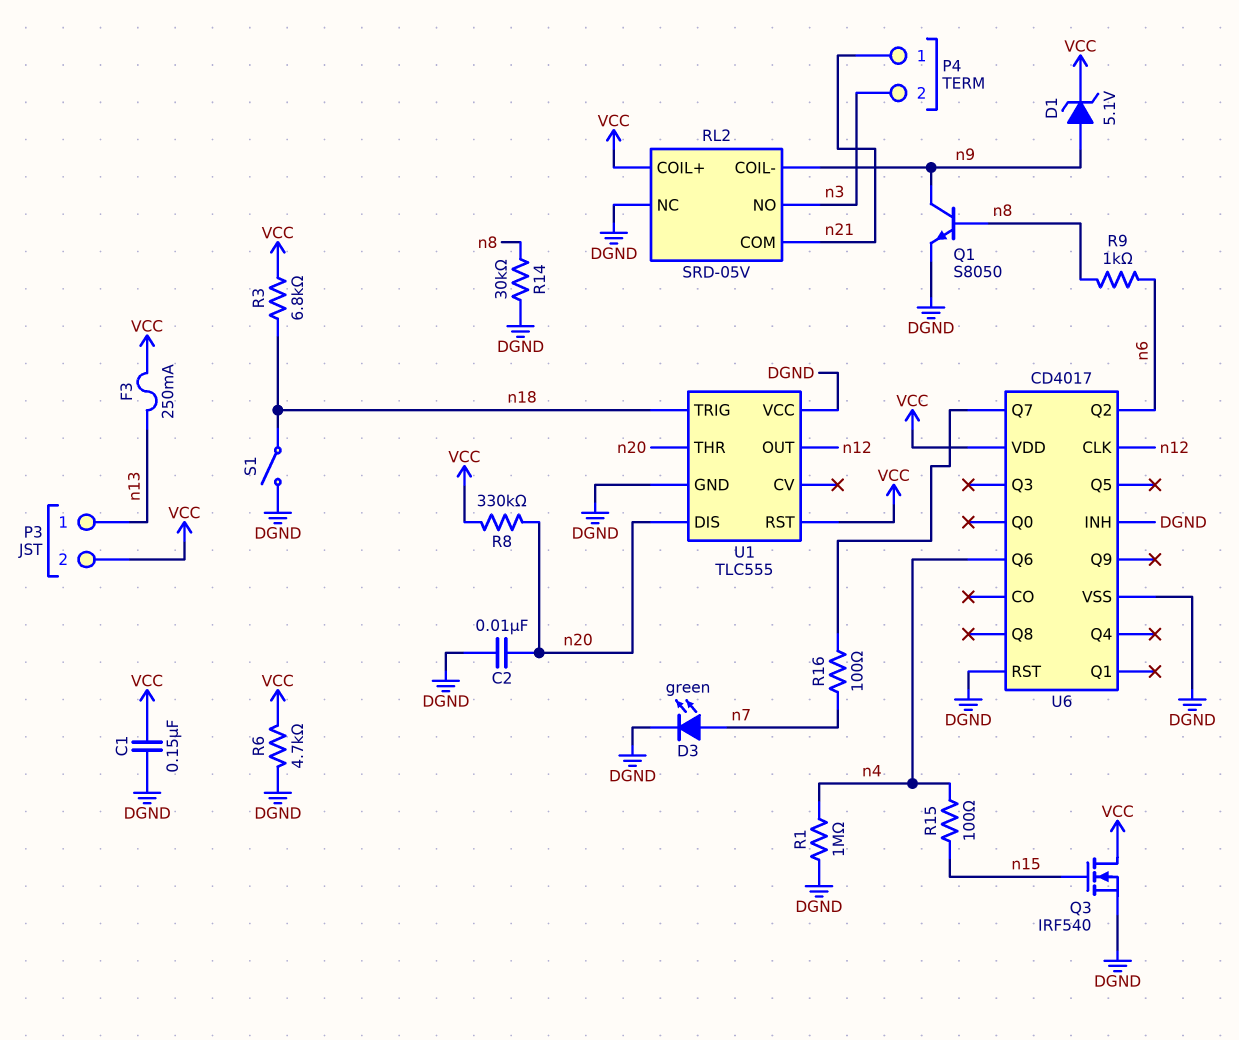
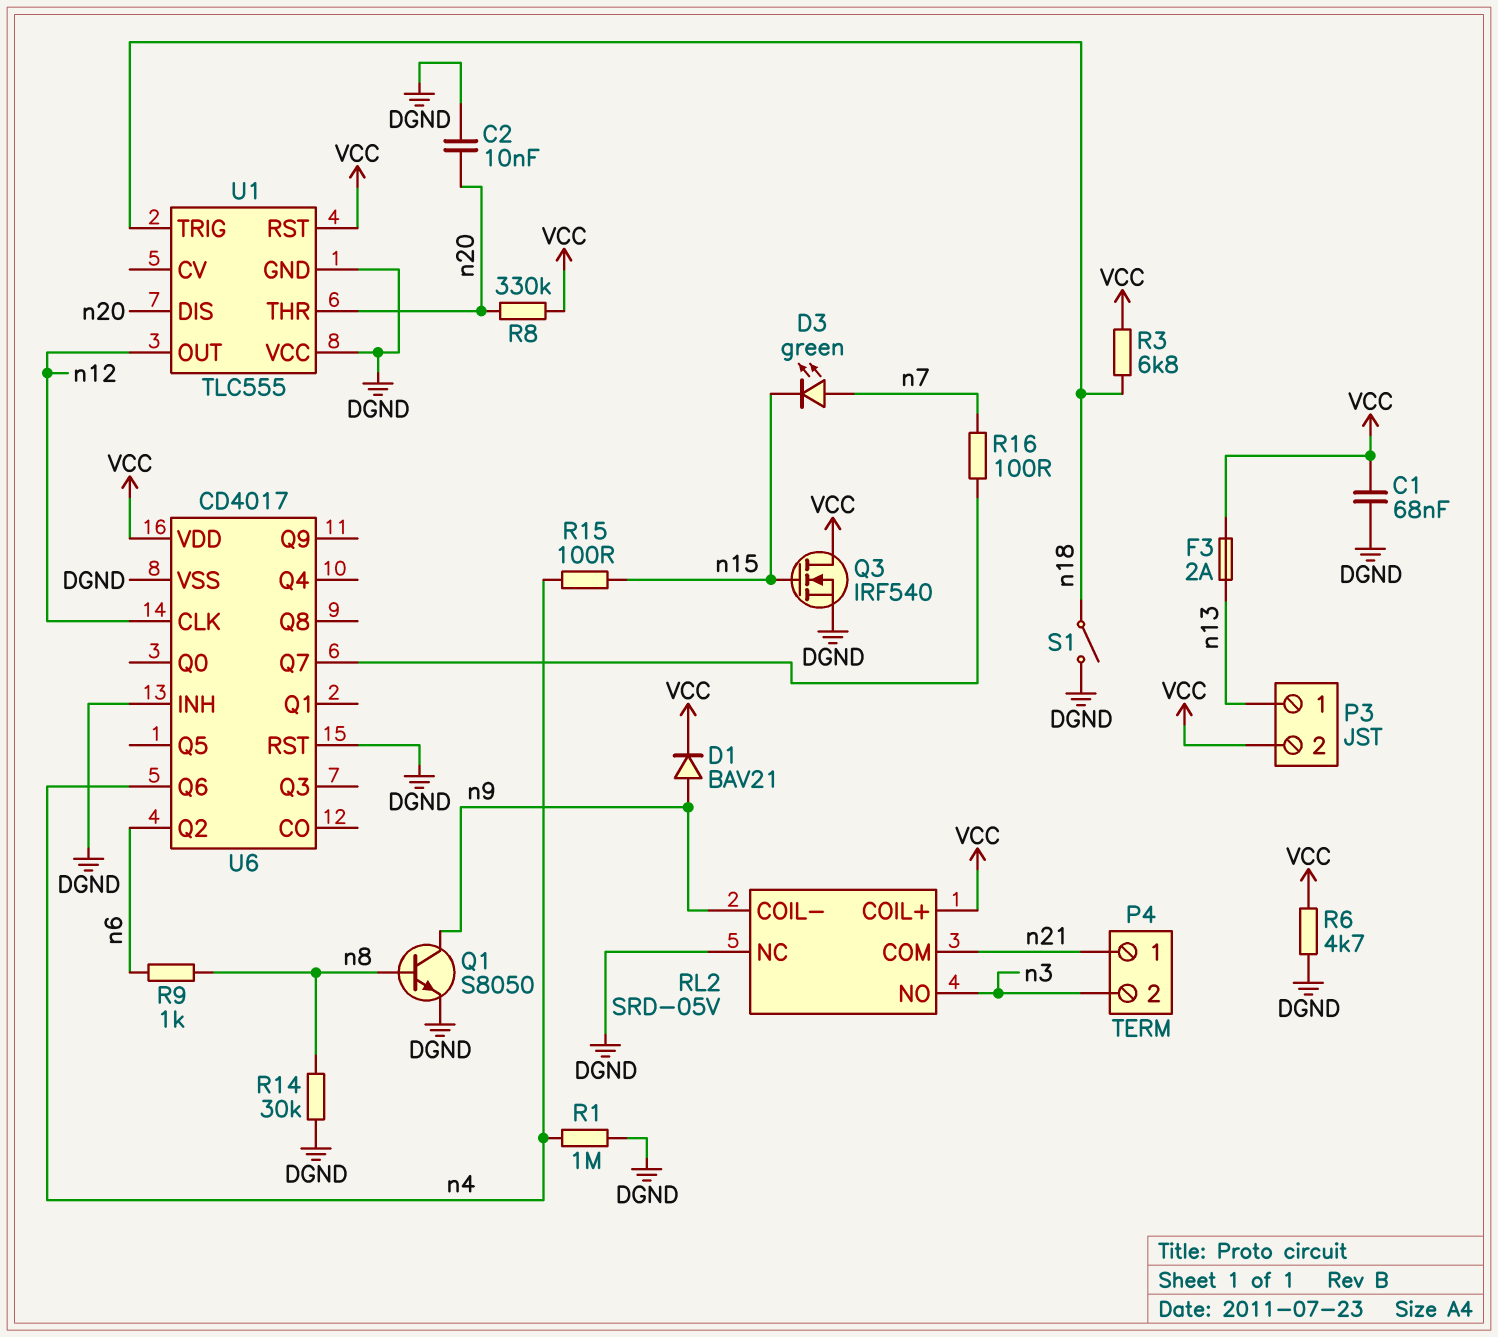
C1: 150nF (DGND, VCC) -> 68nF (DGND, VCC)
D1: zener 5.1V (A n9, K VCC) -> diode BAV21 (A n9, K VCC)
D3: LED green (A n7, K DGND) -> LED green (A n7, K n15)
F3: 250mA (VCC, n13) -> 2A (VCC, n13)

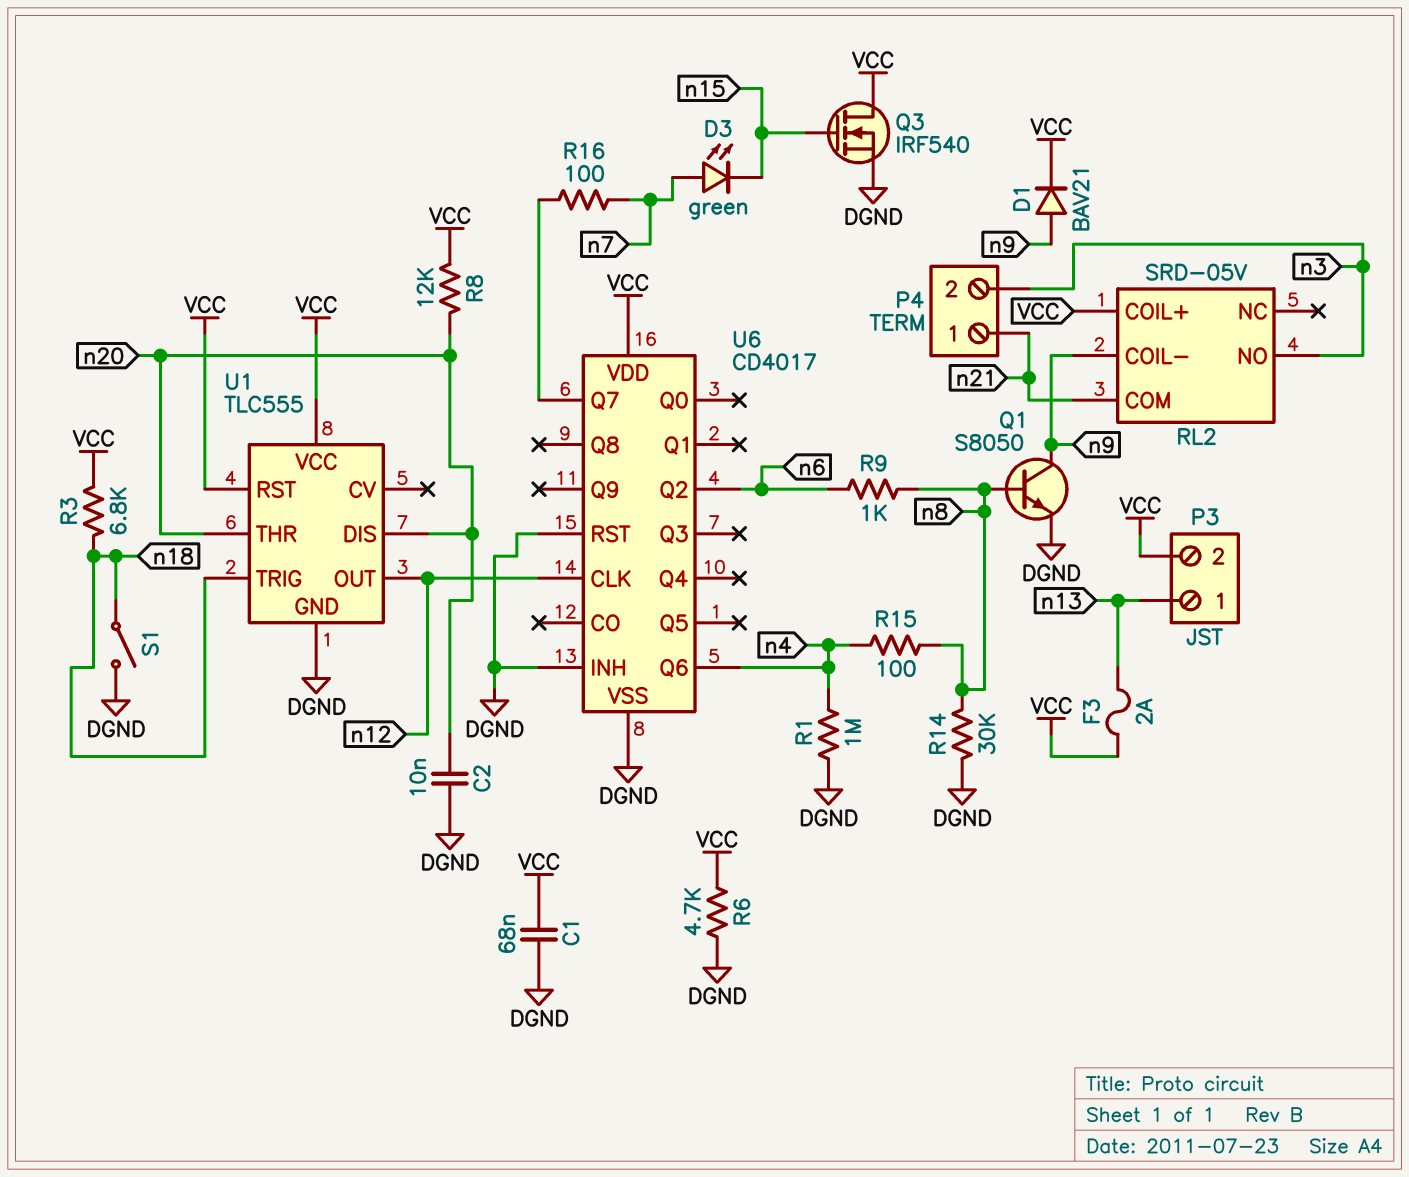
R8: 330k (VCC, n20) -> 12k (VCC, n20)
R15: 100 (n4, n15) -> 100 (n4, n8)
RL2 pin NC: DGND -> none
U1 pin VCC: DGND -> VCC

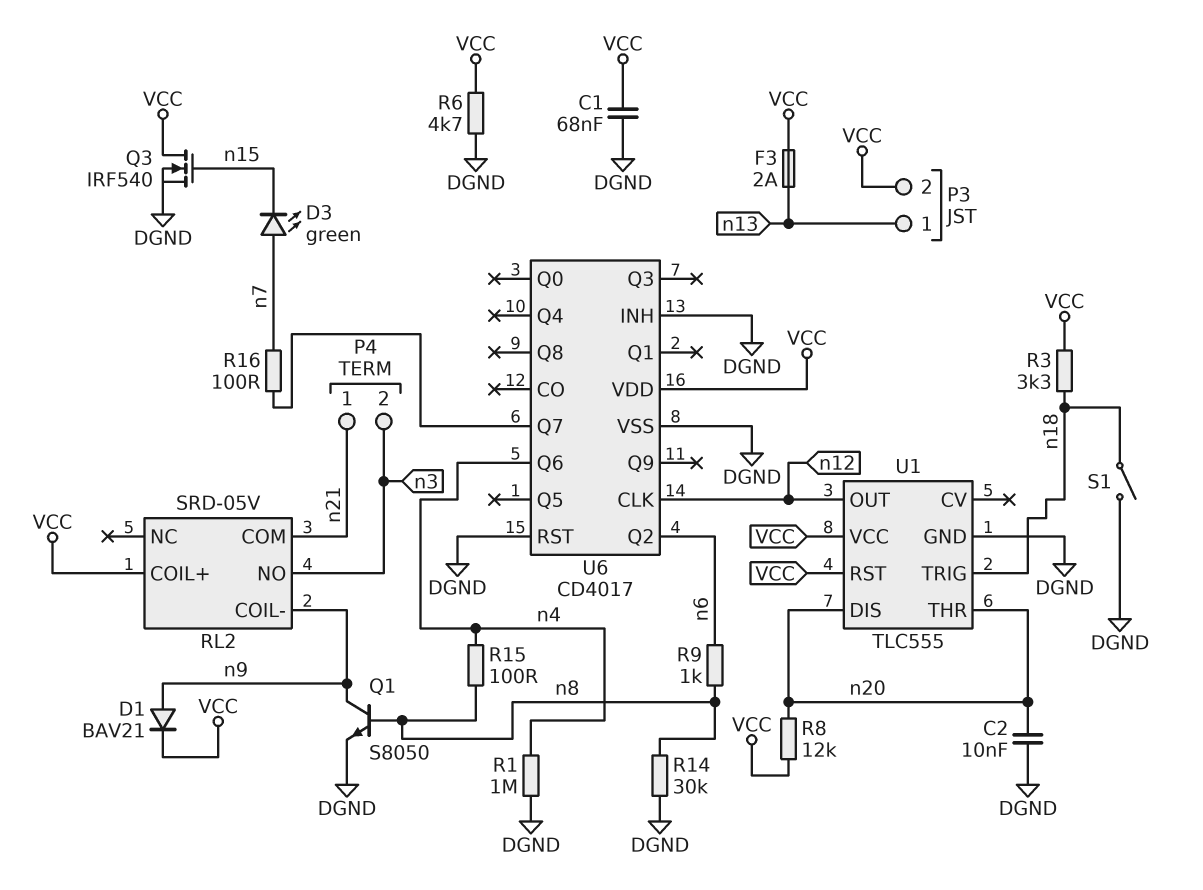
R3: 6.8k (VCC, n18) -> 3.3k (VCC, n18)

